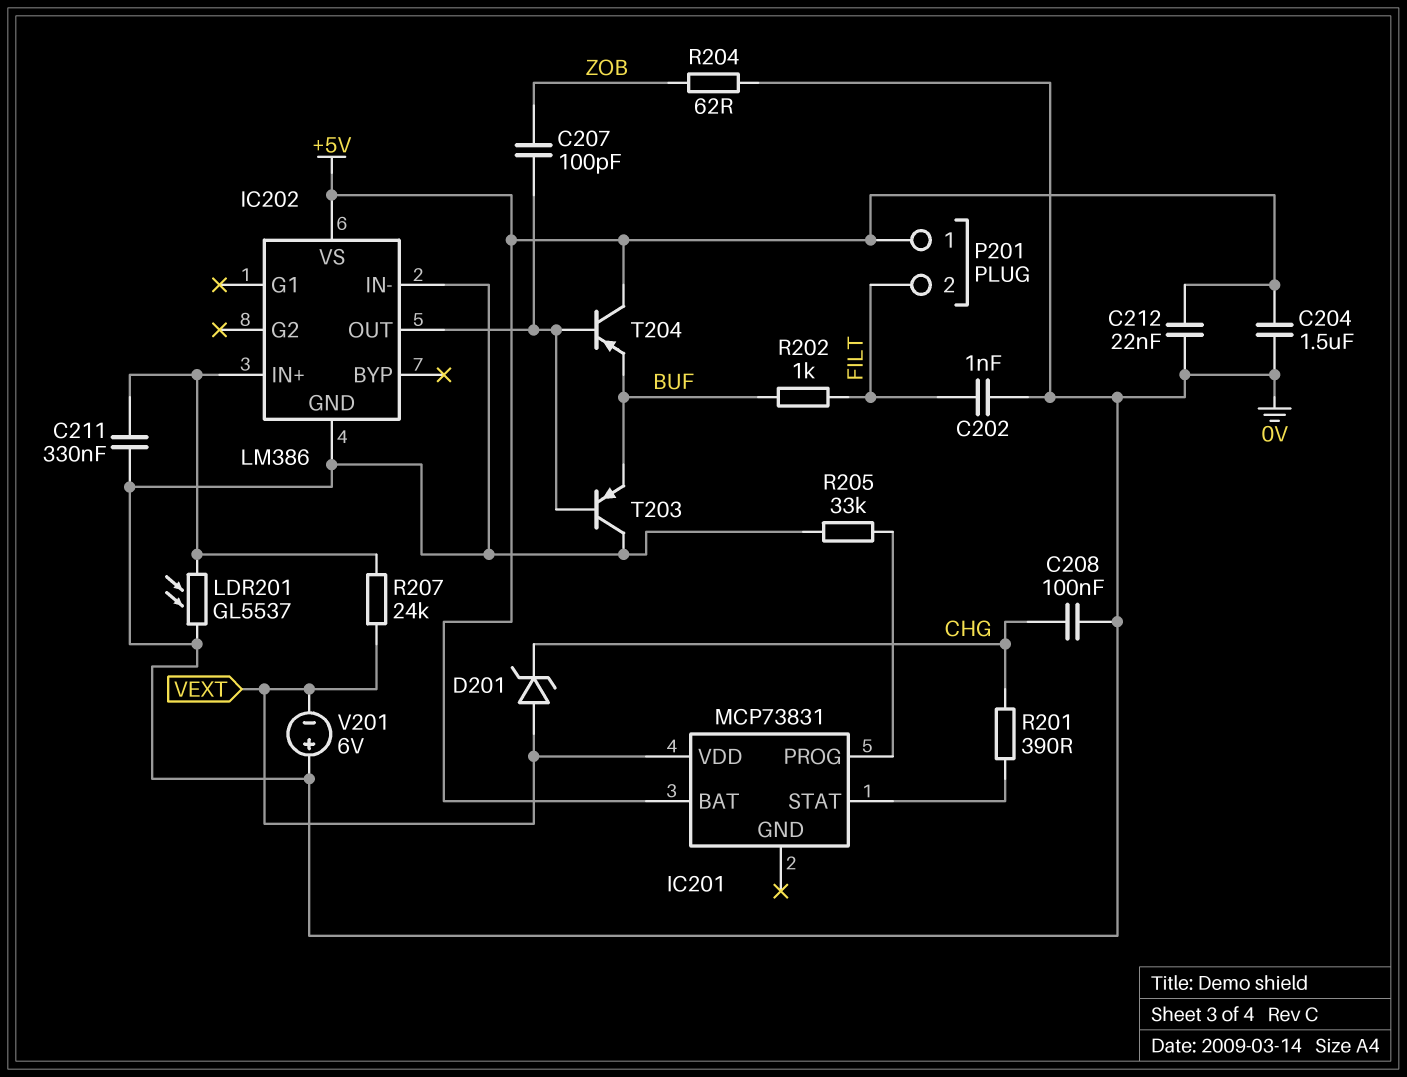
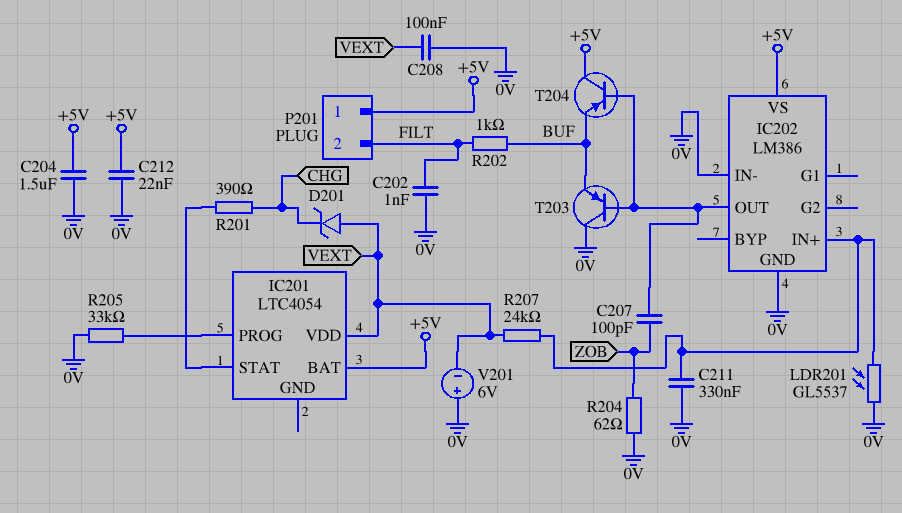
C208: 100nF (0V, CHG) -> 100nF (0V, VEXT)
IC201: MCP73831 -> LTC4054

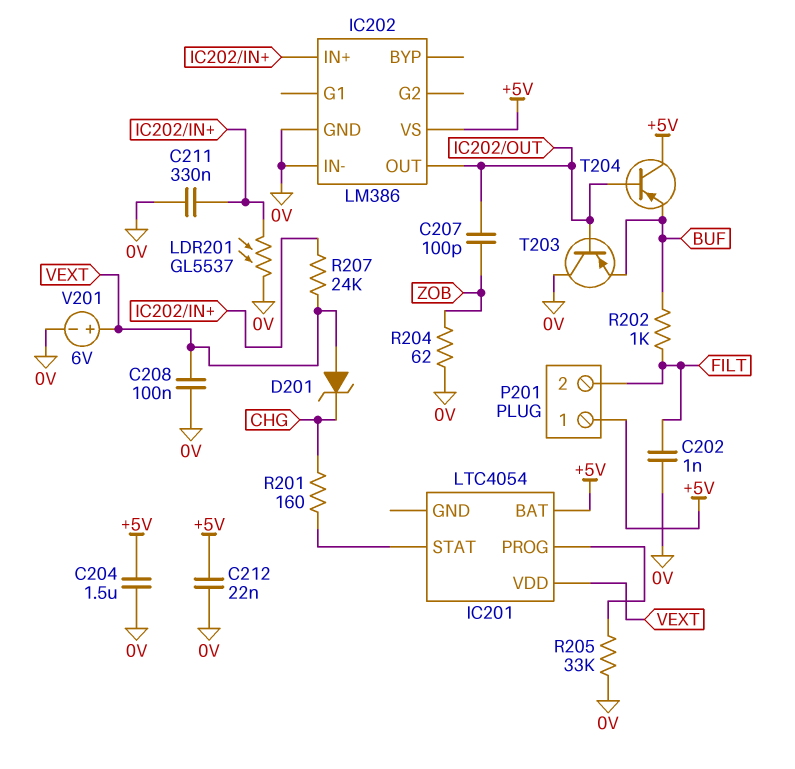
R201: 390 (CHG, IC201/STAT) -> 160 (CHG, IC201/STAT)
V201: 6V (plus 0V, minus VEXT) -> 6V (plus VEXT, minus 0V)

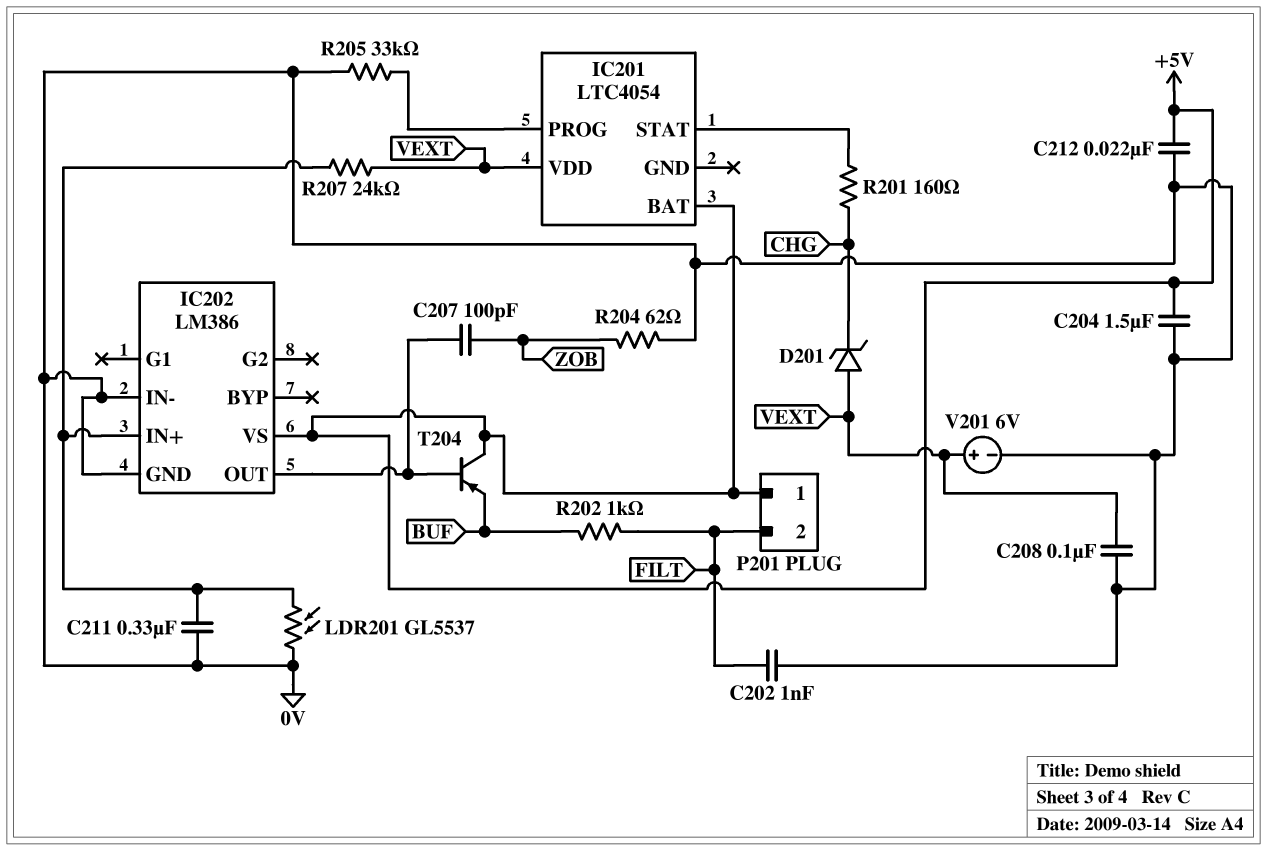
T203: PNP (B IC202/OUT, C 0V, E BUF) -> none

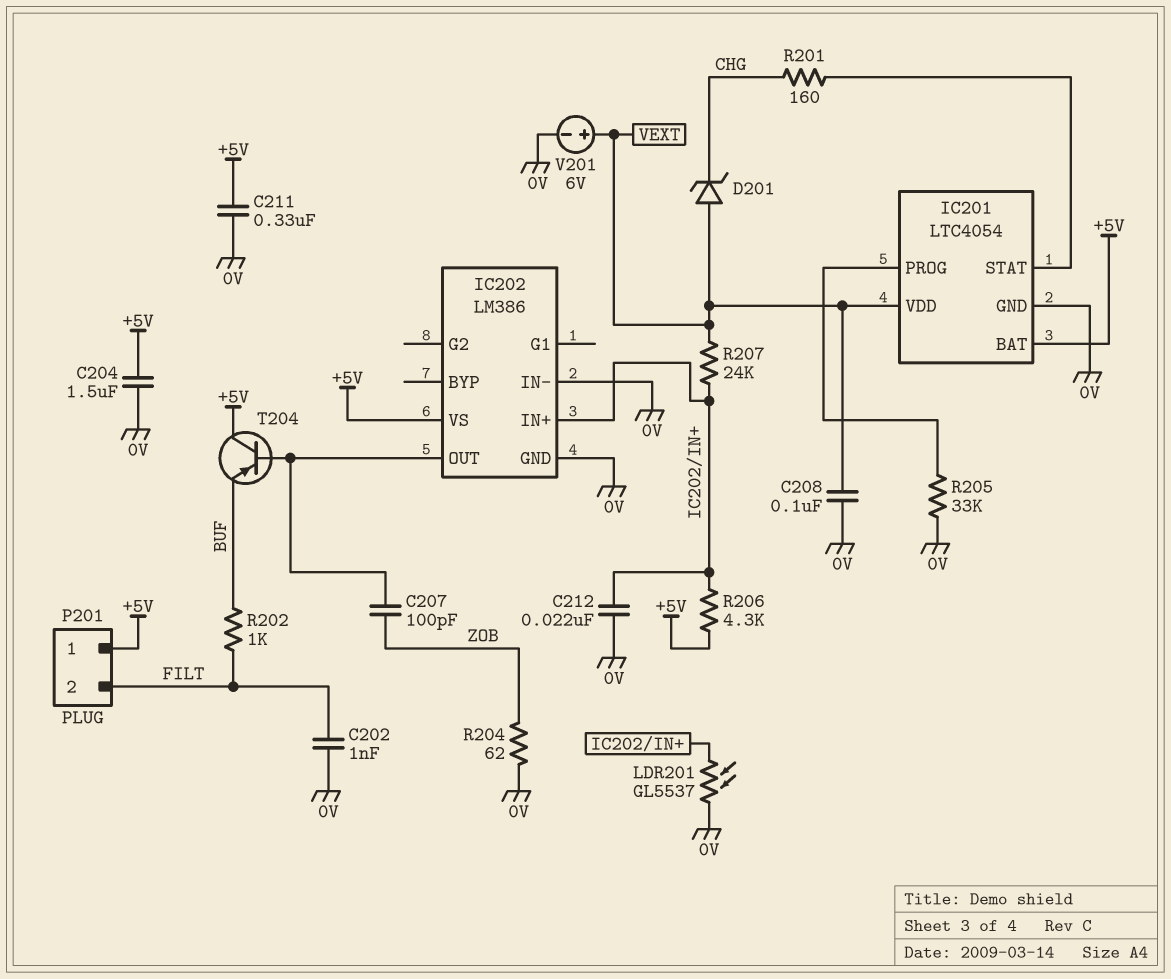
C211: 330nF (0V, IC202/IN+) -> 330nF (+5V, 0V)
C212: 22nF (+5V, 0V) -> 22nF (0V, IC202/IN+)
IC201 pin GND: none -> 0V
R206: none -> 4.3k (+5V, IC202/IN+)

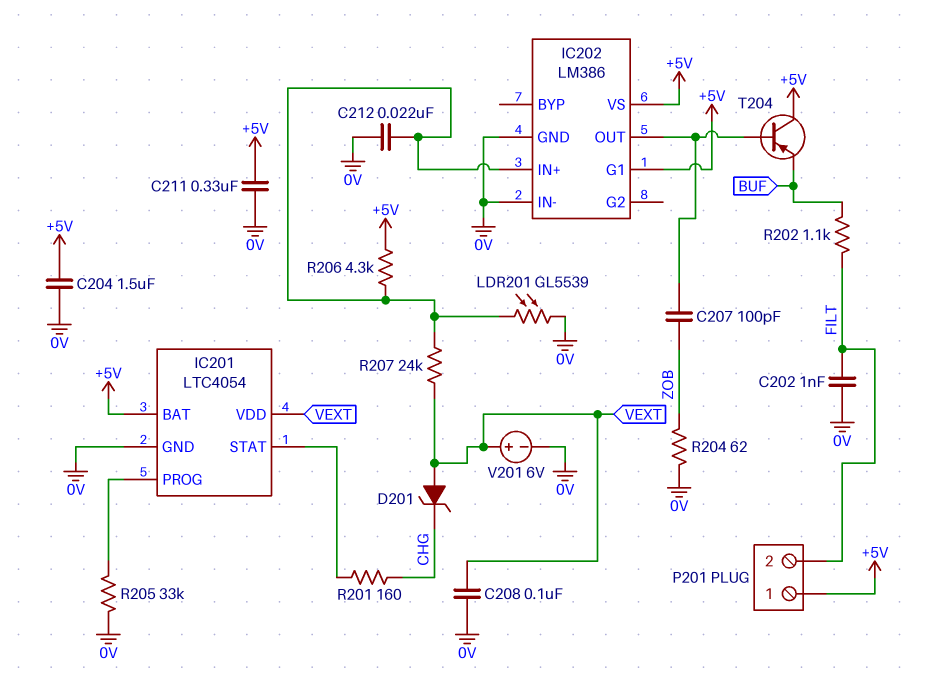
IC202 pin G1: none -> +5V
LDR201: GL5537 (0V, IC202/IN+) -> GL5539 (0V, IC202/IN+)
R202: 1k (BUF, FILT) -> 1.1k (BUF, FILT)

